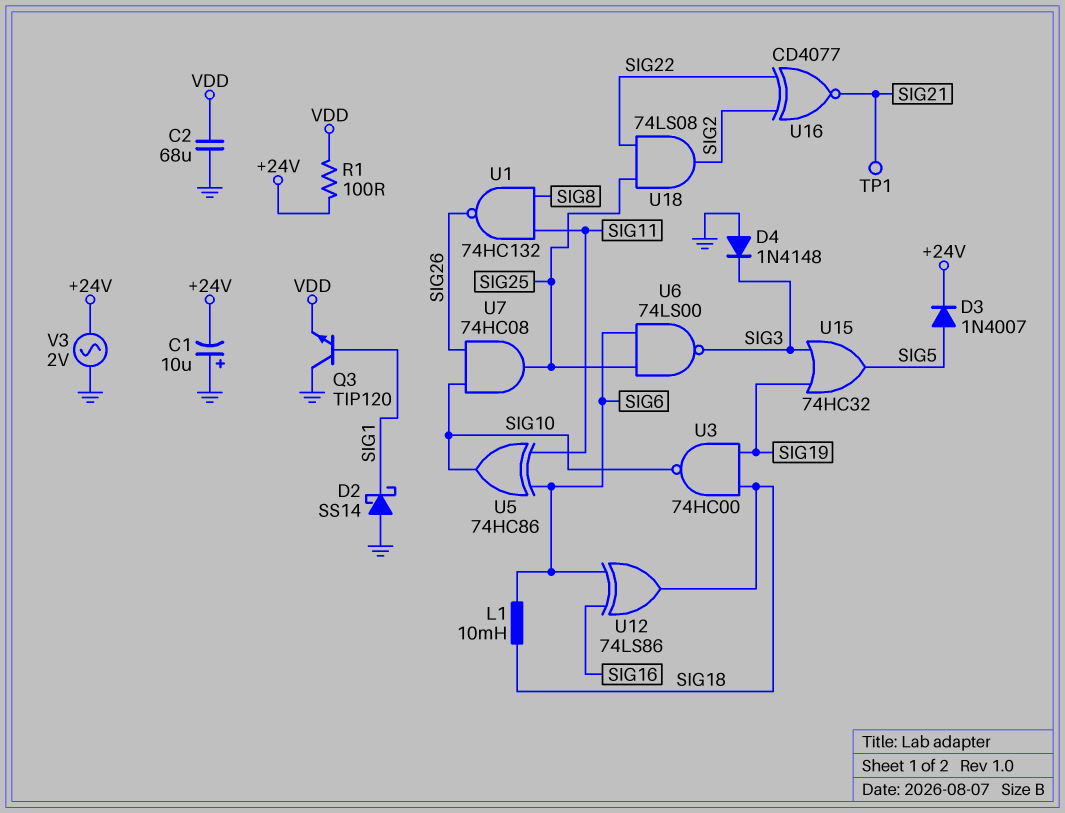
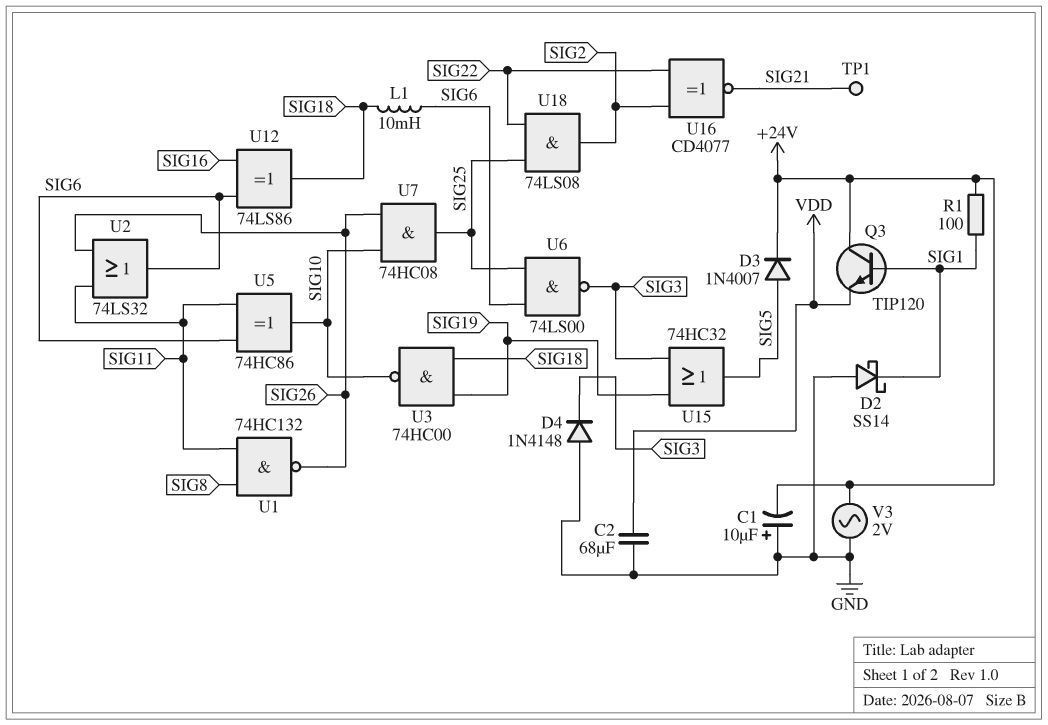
Q3: NPN TIP120 (B SIG1, C GND, E VDD) -> NPN TIP120 (B SIG1, C +24V, E VDD)
R1: 100 (+24V, VDD) -> 100 (+24V, SIG1)
U2: none -> OR 74LS32 (in SIG11, in SIG26, out SIG6)

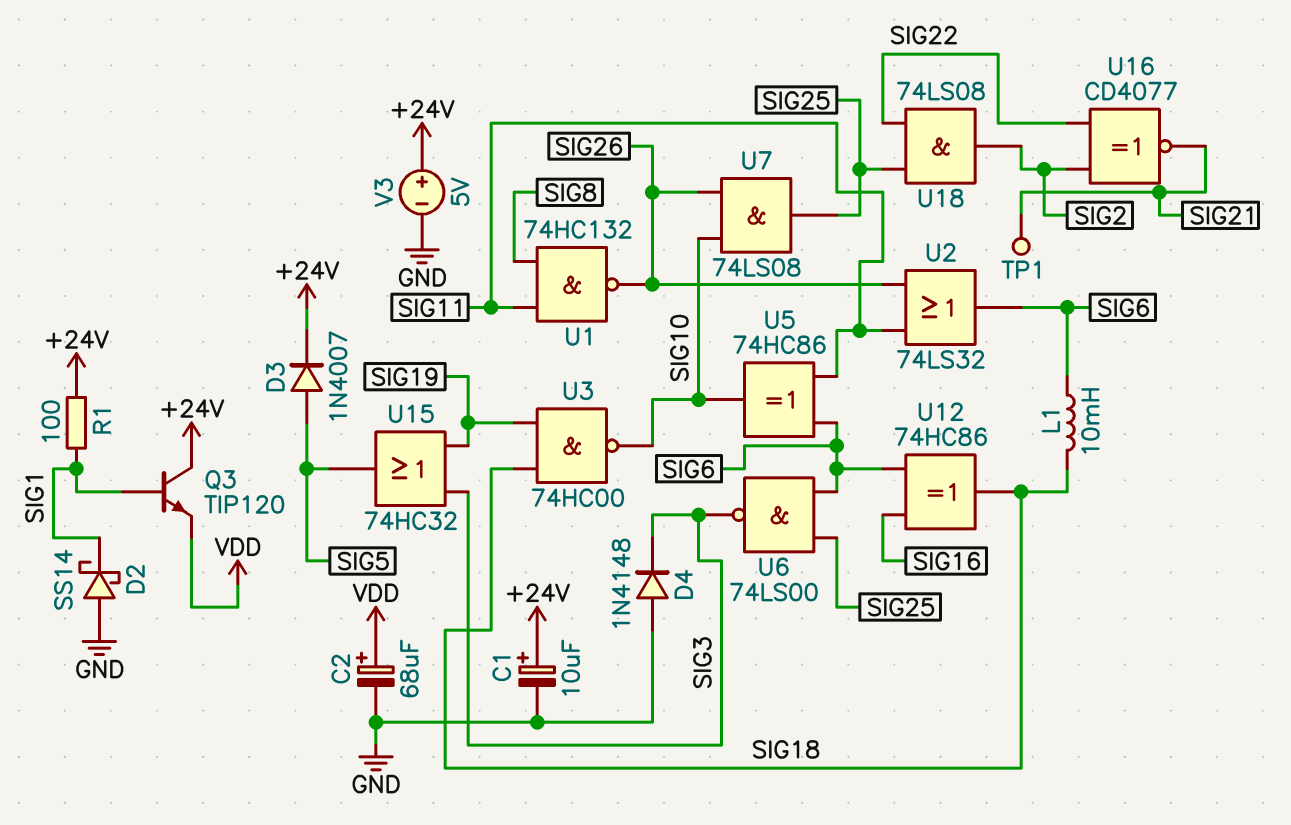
C1: 10uF (plus GND, minus +24V) -> 10uF (plus +24V, minus GND)
C2: 68uF (GND, VDD) -> 68uF (plus VDD, minus GND)
U7: AND 74HC08 (in SIG10, in SIG26, out SIG25) -> AND 74LS08 (in SIG10, in SIG26, out SIG25)
U12: XOR 74LS86 (in SIG6, in SIG16, out SIG18) -> XOR 74HC86 (in SIG6, in SIG16, out SIG18)
V3: AC 2V (+24V, GND) -> 5V (plus +24V, minus GND)

